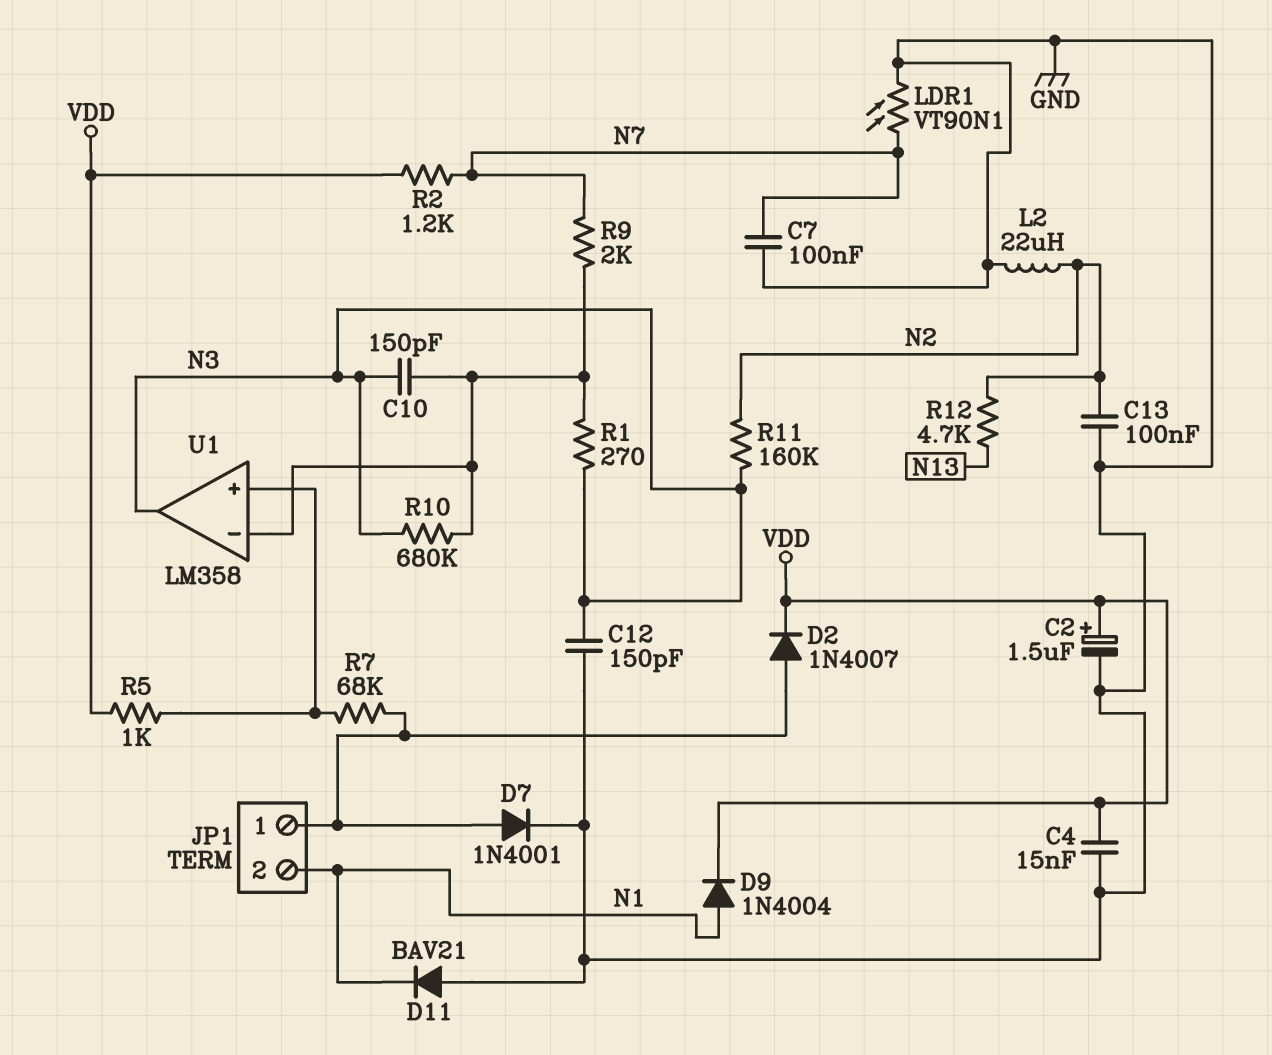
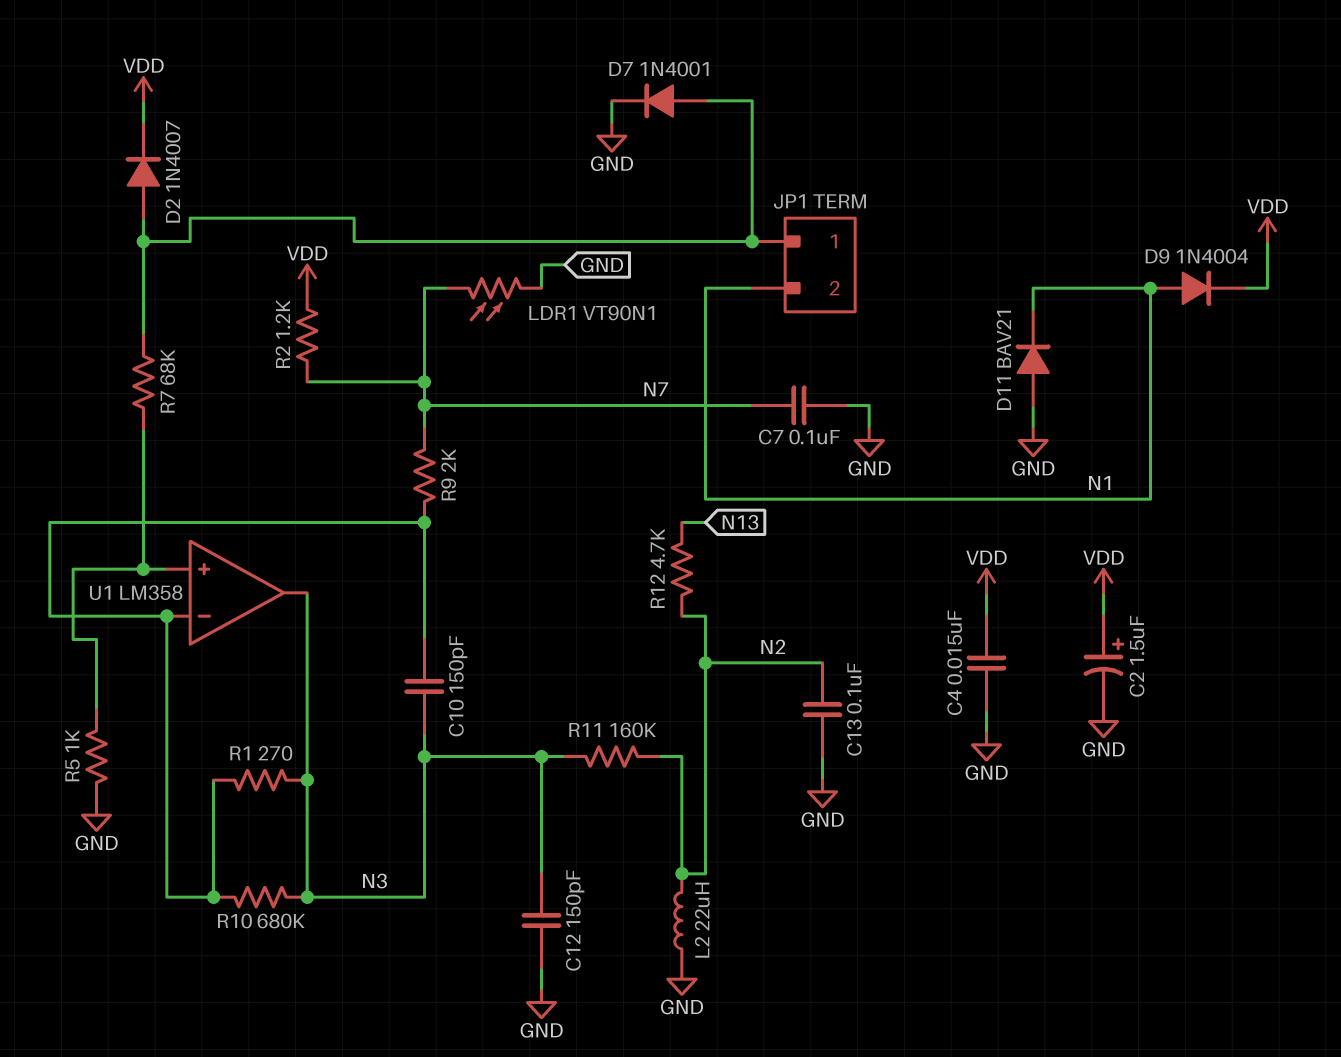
R5: 1k (U1/in+, VDD) -> 1k (GND, U1/in+)

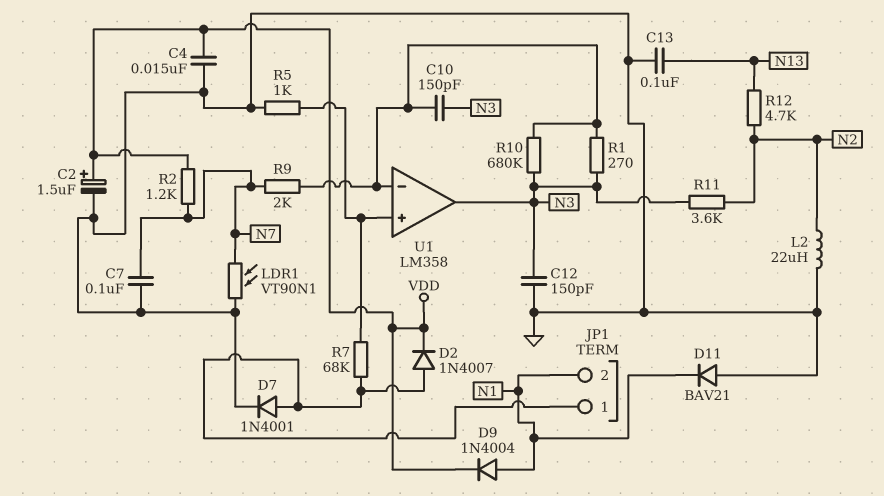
C13: 100nF (GND, N2) -> 100nF (GND, N13)
R11: 160k (N2, N3) -> 3.6k (N2, N3)

